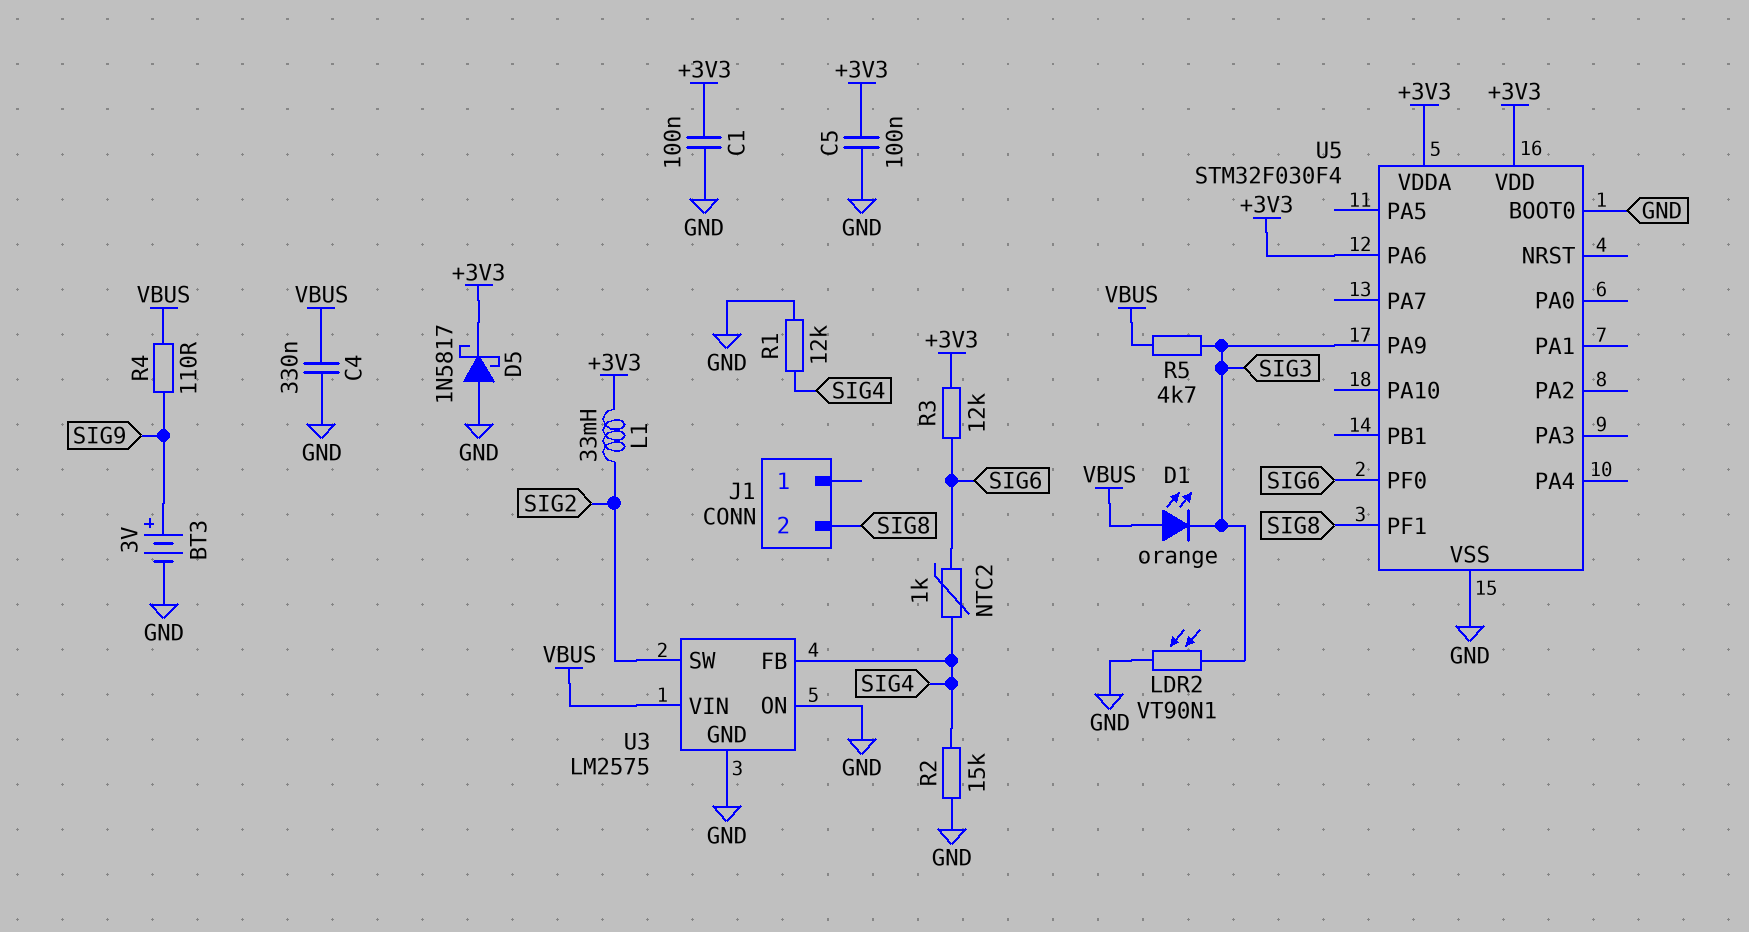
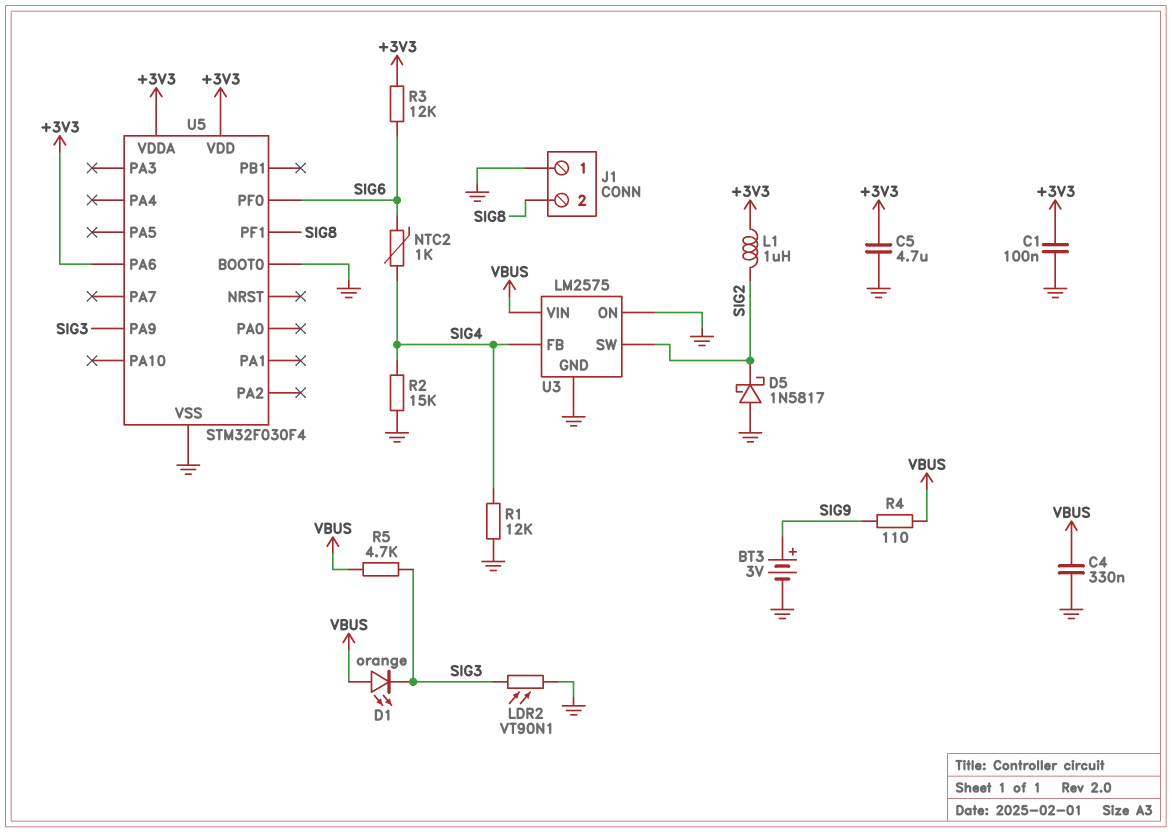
C5: 100nF (+3V3, GND) -> 4.7uF (+3V3, GND)
D5: schottky 1N5817 (A GND, K +3V3) -> schottky 1N5817 (A GND, K SIG2)
J1 pin 1: none -> GND
L1: 33mH (+3V3, SIG2) -> 1uH (+3V3, SIG2)

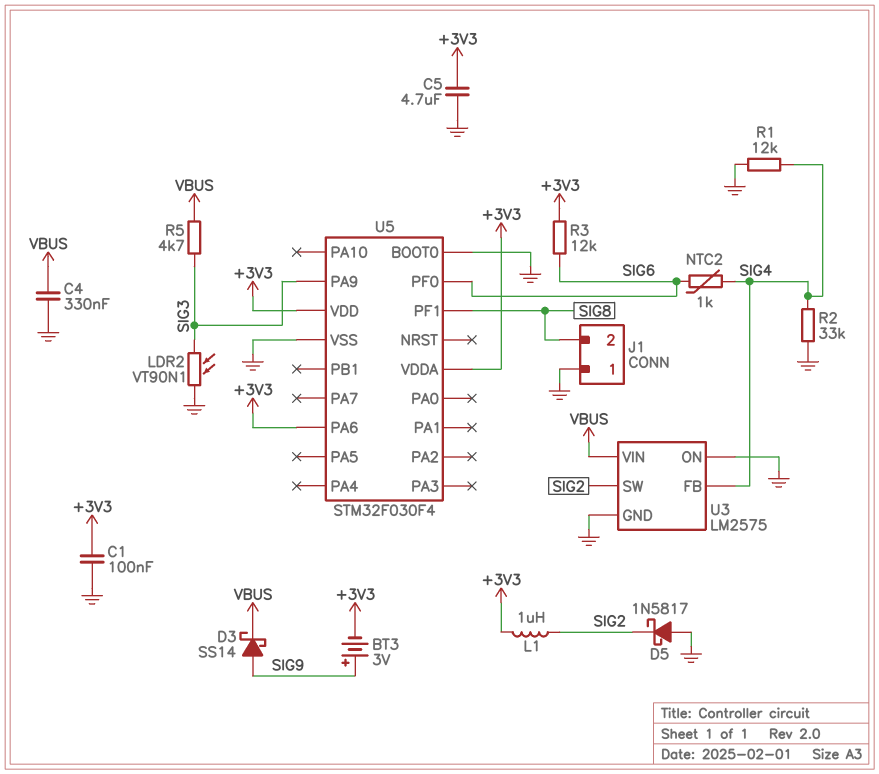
BT3: 3V (plus SIG9, minus GND) -> 3V (plus SIG9, minus +3V3)
D1: LED orange (A VBUS, K SIG3) -> none
D3: none -> schottky SS14 (A SIG9, K VBUS)
R2: 15k (GND, SIG4) -> 33k (GND, SIG4)
R4: 110 (SIG9, VBUS) -> none

